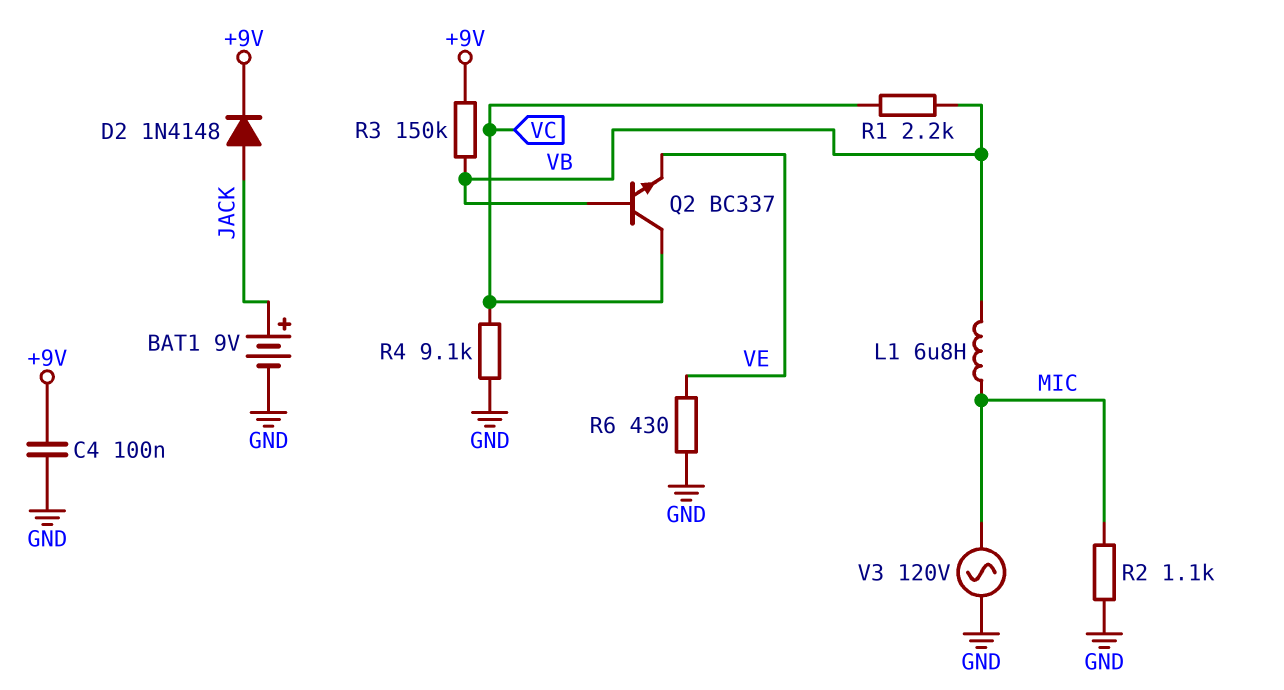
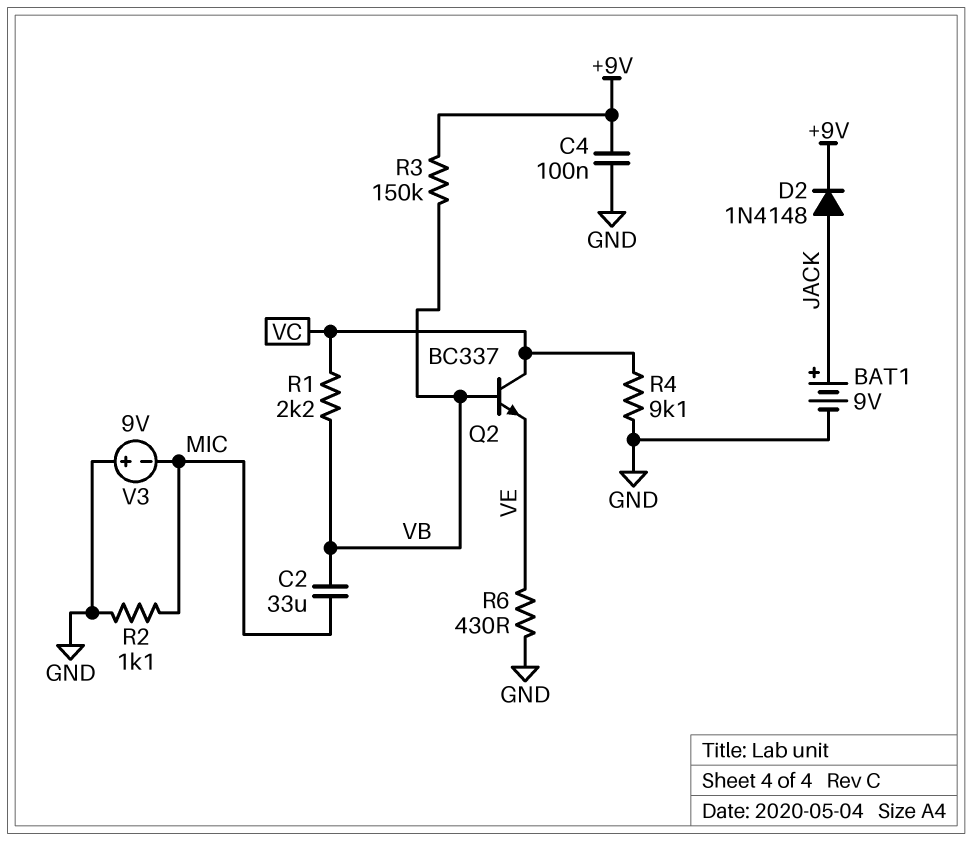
C2: none -> 33uF (MIC, VB)
L1: 6.8uH (MIC, VB) -> none
V3: AC 120V (GND, MIC) -> 9V (plus GND, minus MIC)

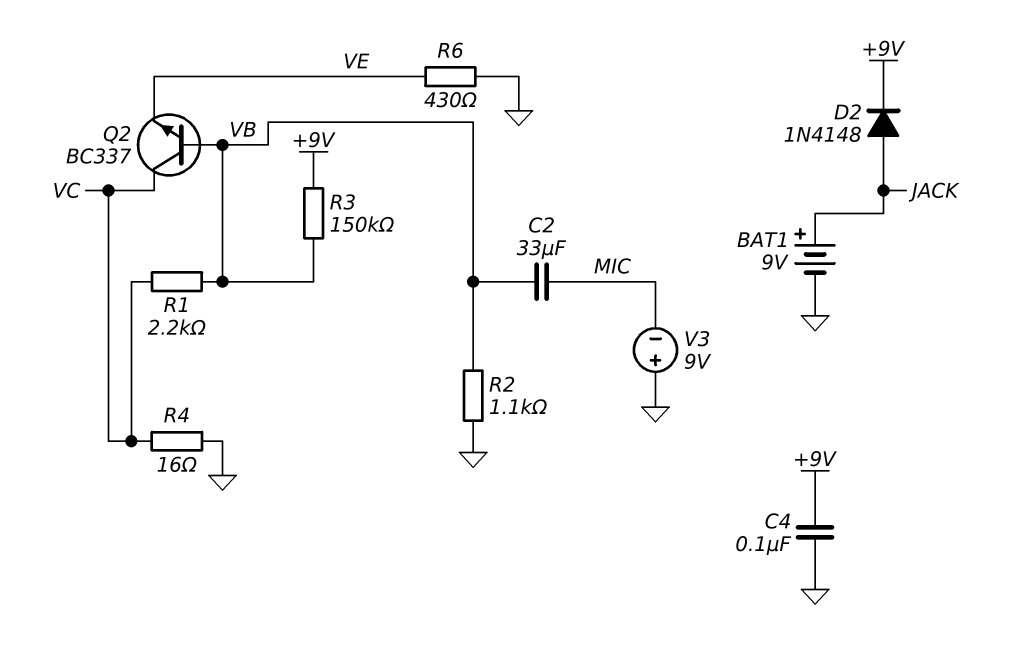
R2: 1.1k (GND, MIC) -> 1.1k (GND, VB)
R4: 9.1k (GND, VC) -> 16 (GND, VC)

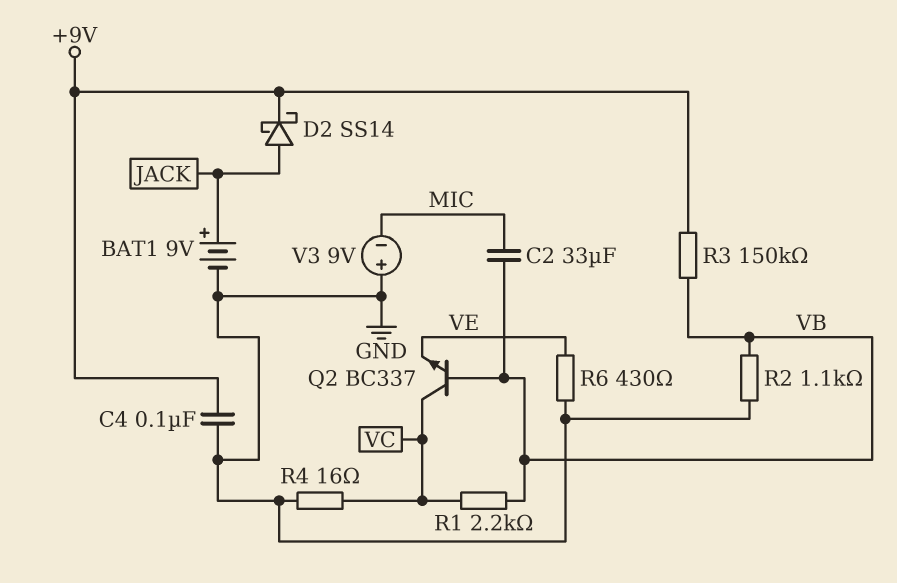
D2: diode 1N4148 (A JACK, K +9V) -> schottky SS14 (A JACK, K +9V)

